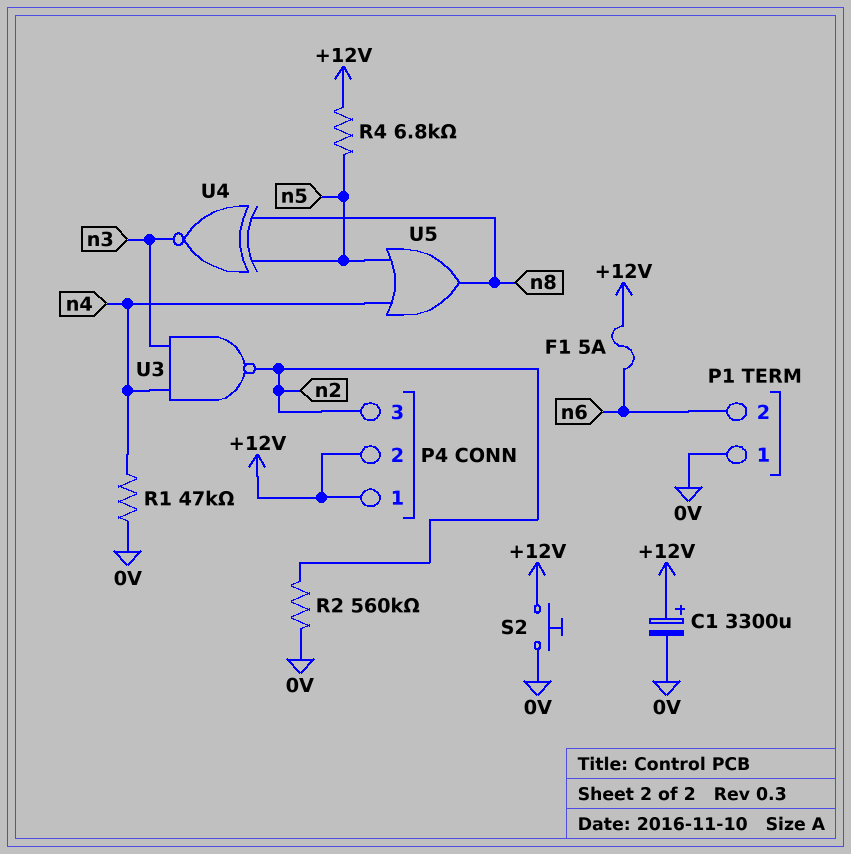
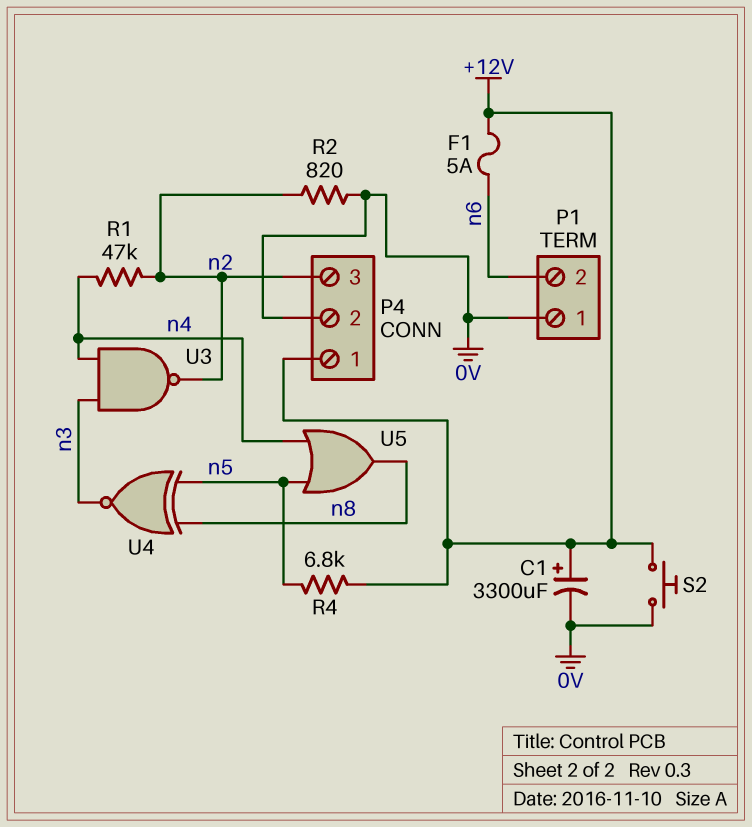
P4 pin 2: +12V -> 0V
R1: 47k (0V, n4) -> 47k (n2, n4)
R2: 560k (0V, n2) -> 820 (0V, n2)

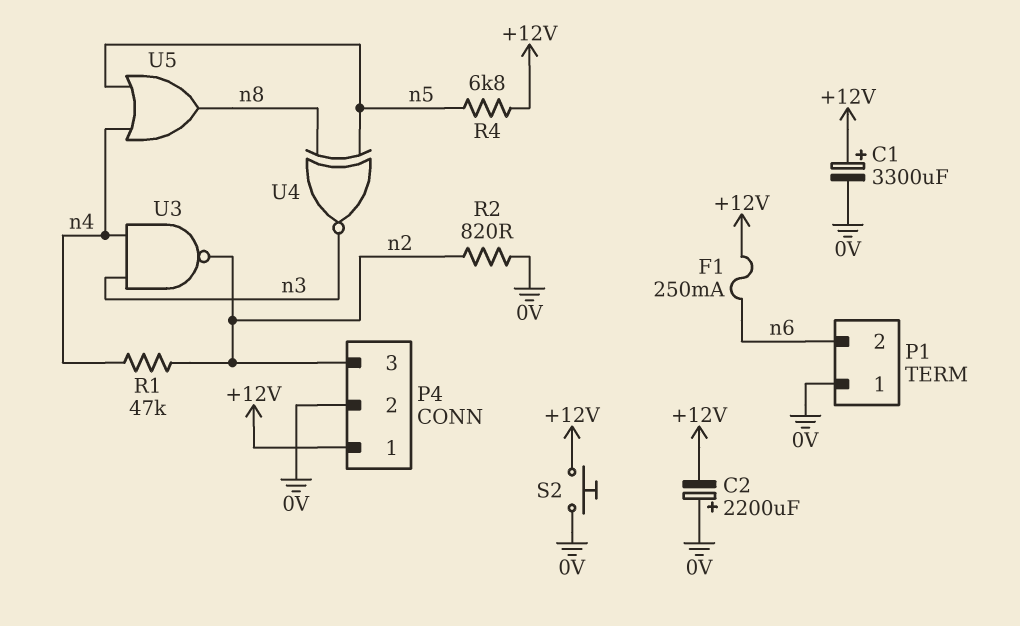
C2: none -> 2200uF (plus 0V, minus +12V)
F1: 5A (+12V, n6) -> 250mA (+12V, n6)

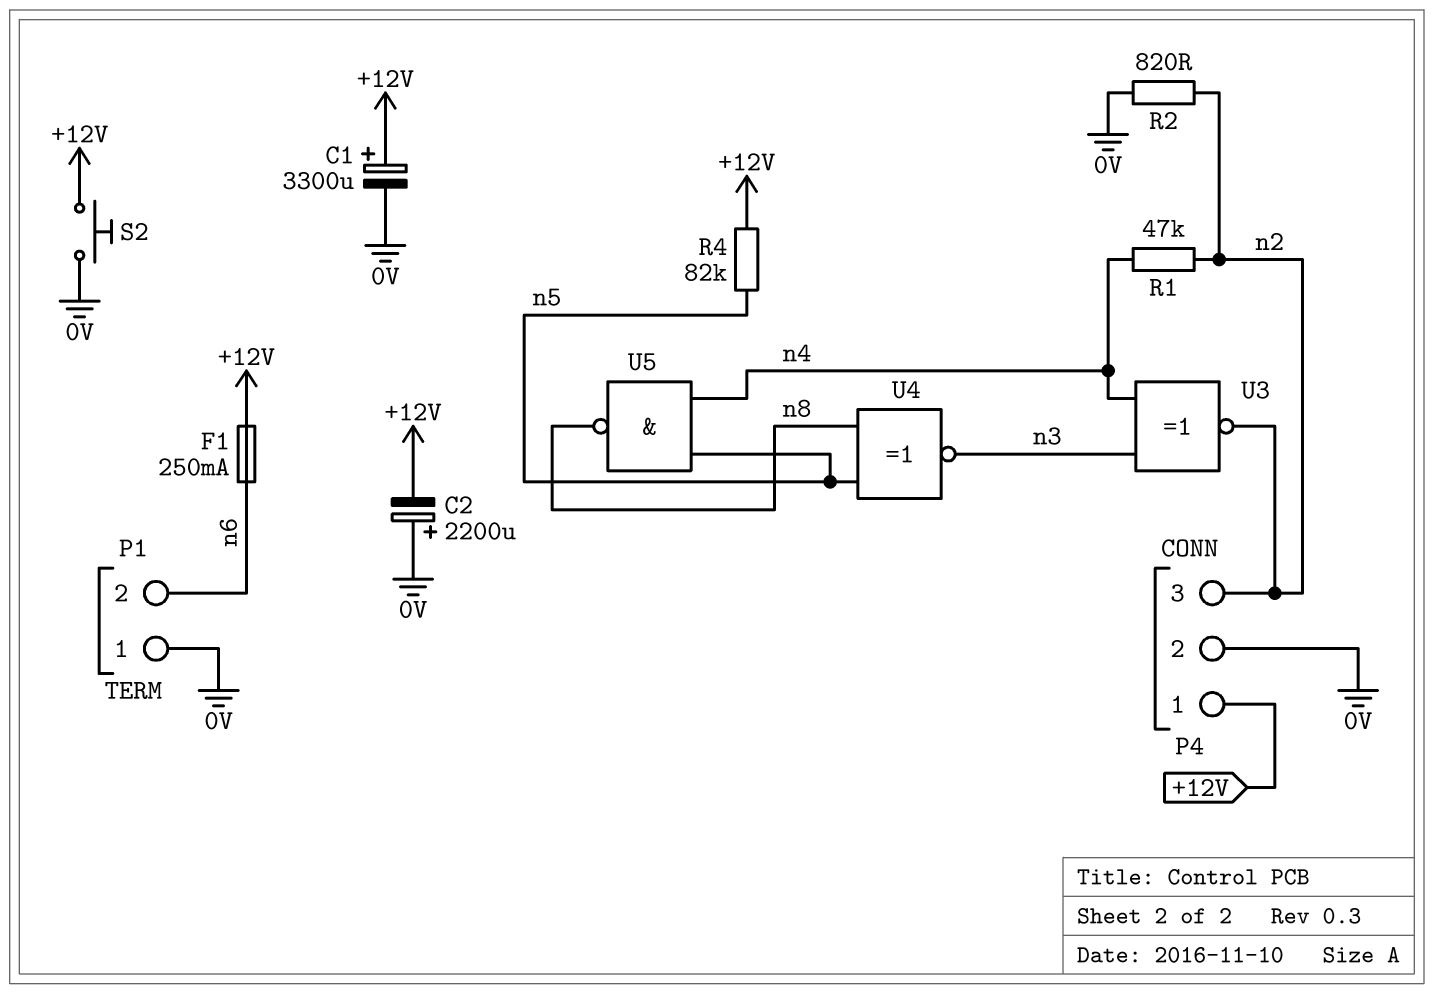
R4: 6.8k (+12V, n5) -> 82k (+12V, n5)
U3: NAND (in n3, in n4, out n2) -> XNOR (in n3, in n4, out n2)
U5: OR (in n4, in n5, out n8) -> NAND (in n4, in n5, out n8)

